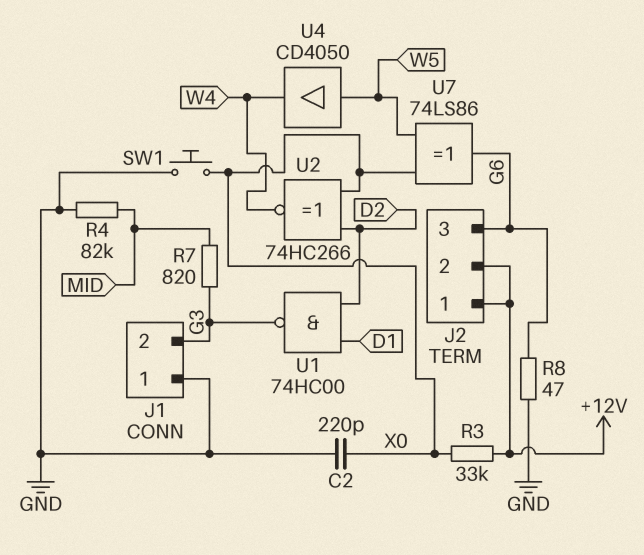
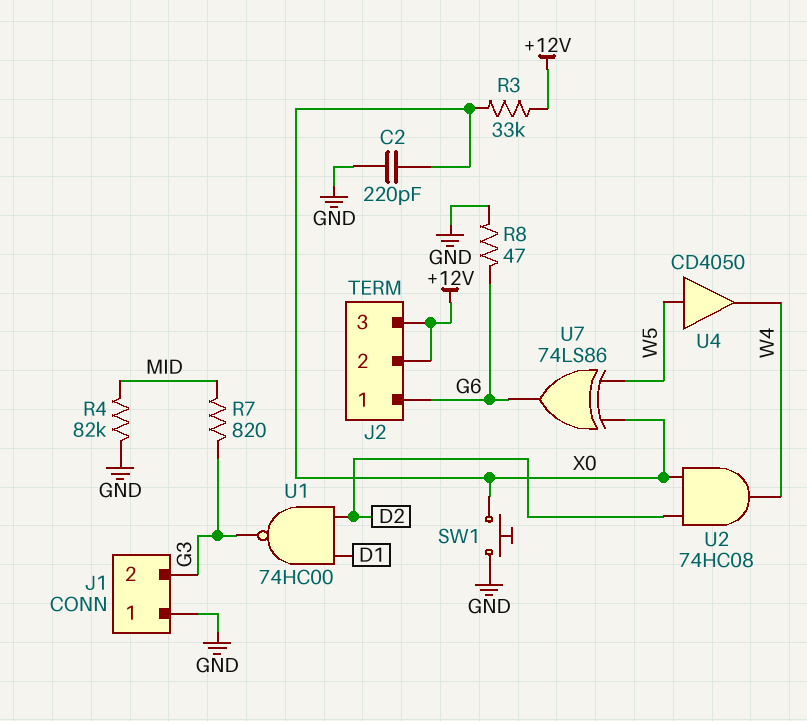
J2 pin 1: +12V -> G6
J2 pin 3: G6 -> +12V
U2: XNOR 74HC266 (in D2, in X0, out W4) -> AND 74HC08 (in D2, in X0, out W4)

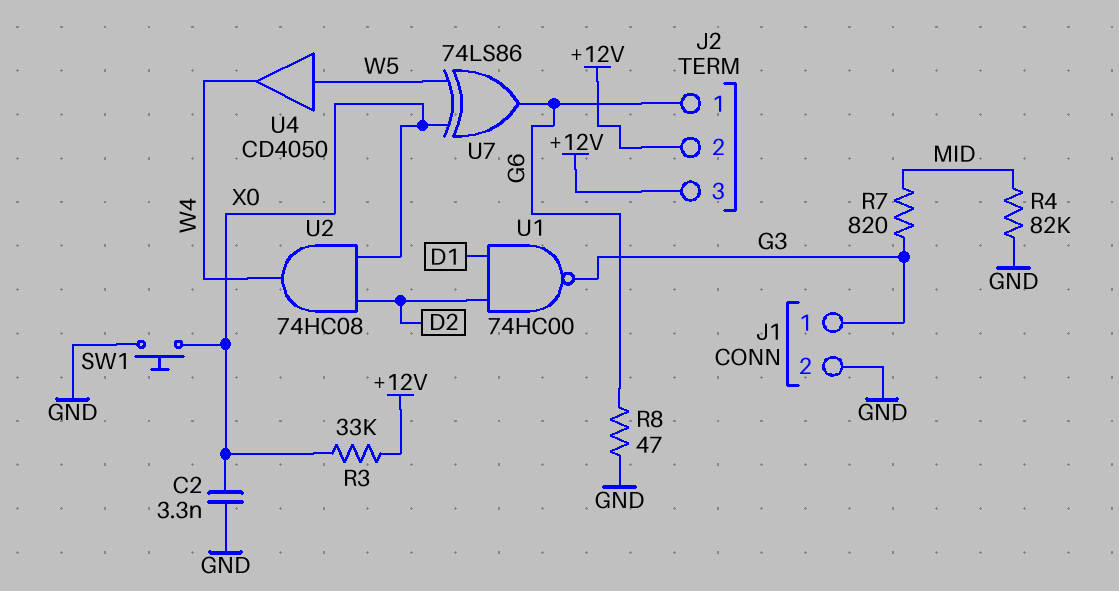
C2: 220pF (GND, X0) -> 3.3nF (GND, X0)
J1 pin 1: GND -> G3
J1 pin 2: G3 -> GND

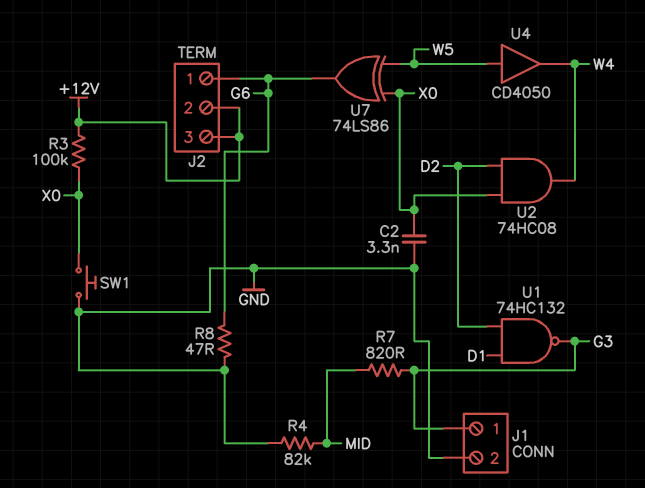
R3: 33k (+12V, X0) -> 100k (+12V, X0)
U1: NAND 74HC00 (in D1, in D2, out G3) -> NAND 74HC132 (in D1, in D2, out G3)

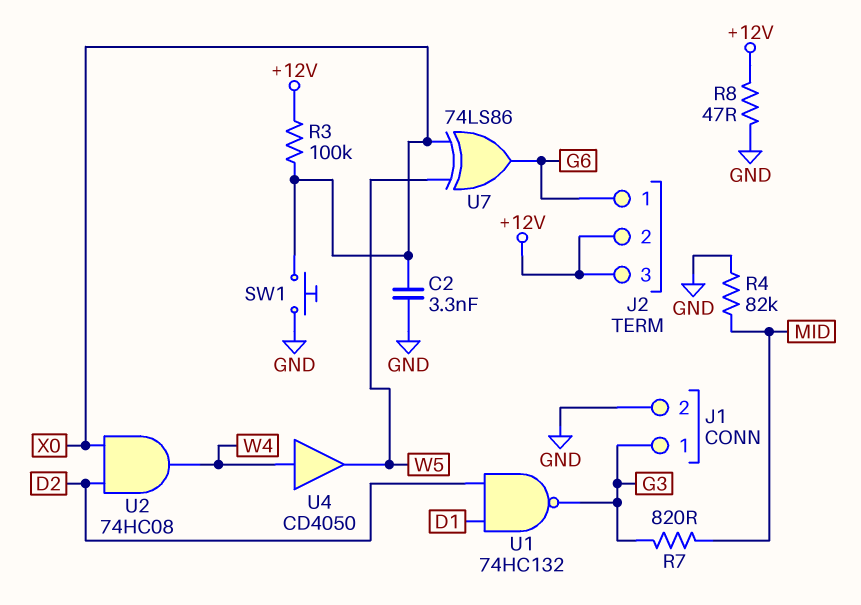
R8: 47 (G6, GND) -> 47 (+12V, GND)
U4: buffer CD4050 (in W5, out W4) -> buffer CD4050 (in W4, out W5)

